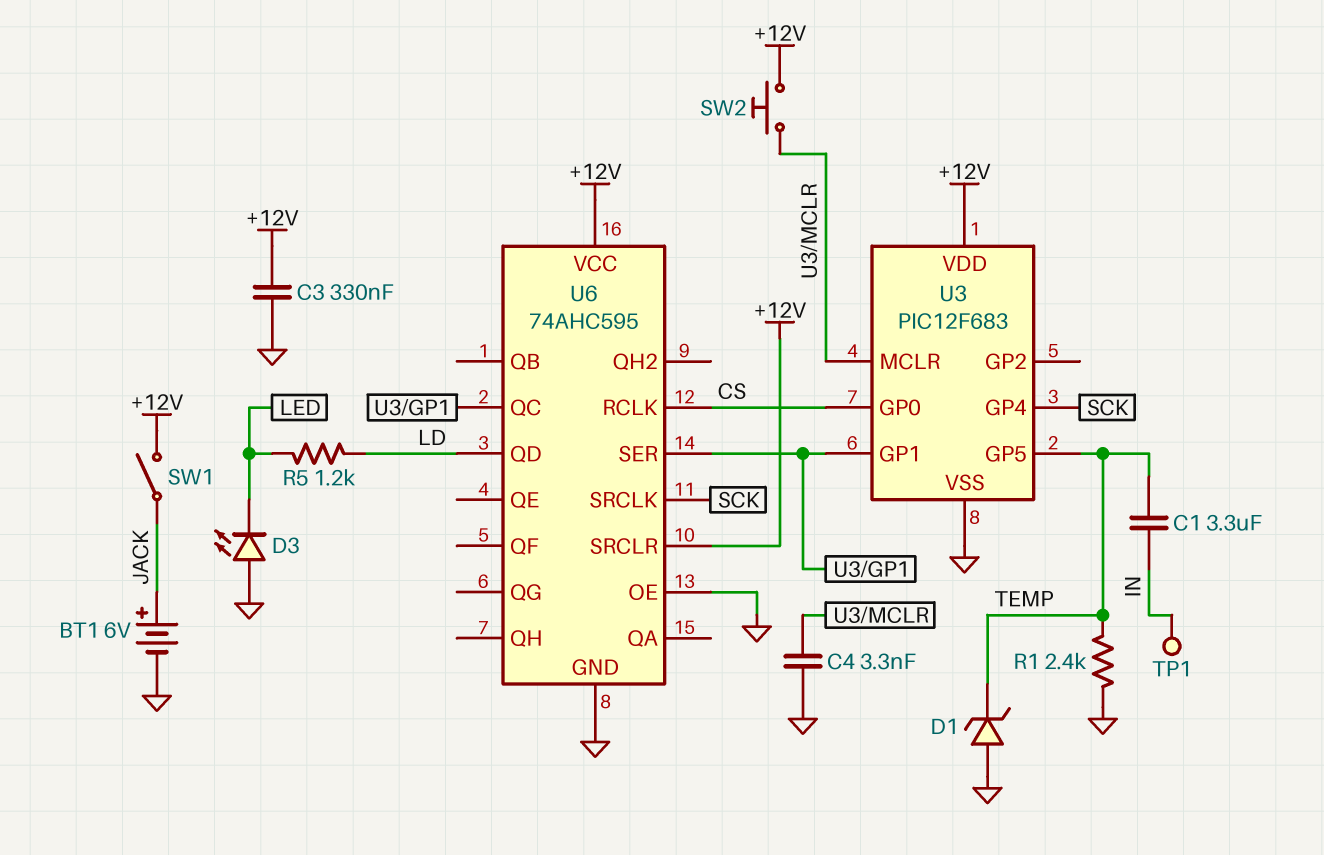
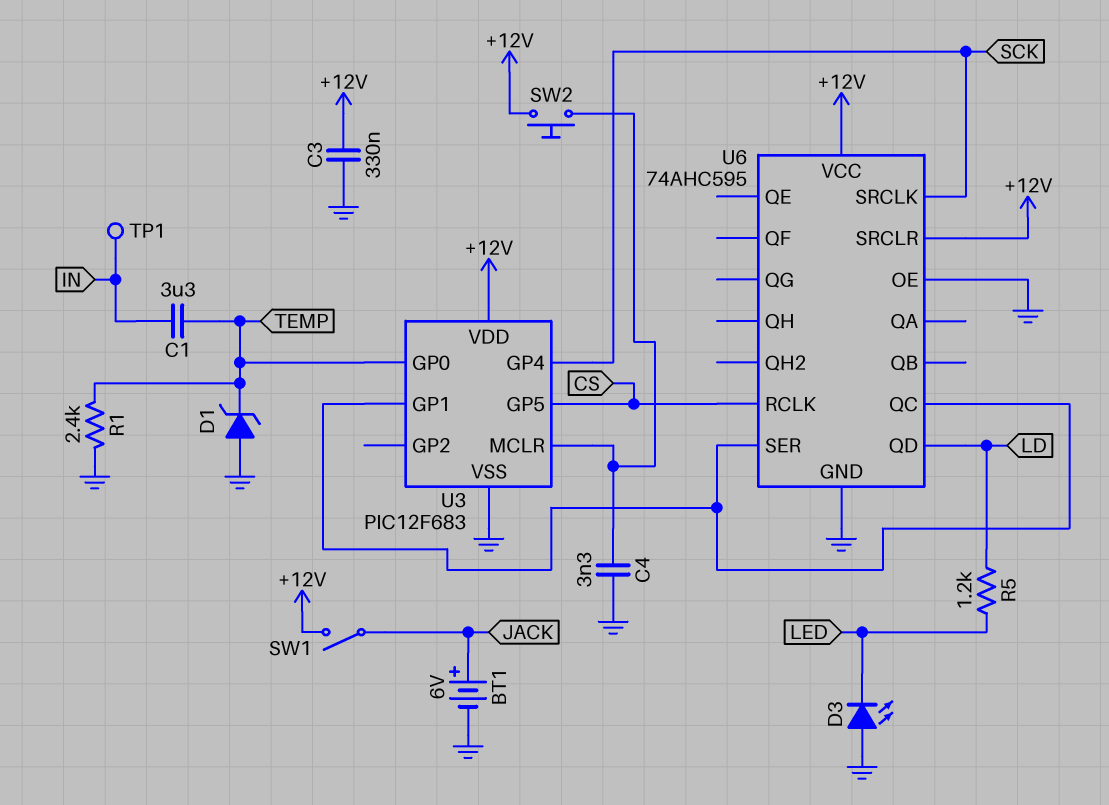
U3 pin GP0: CS -> TEMP
U3 pin GP5: TEMP -> CS

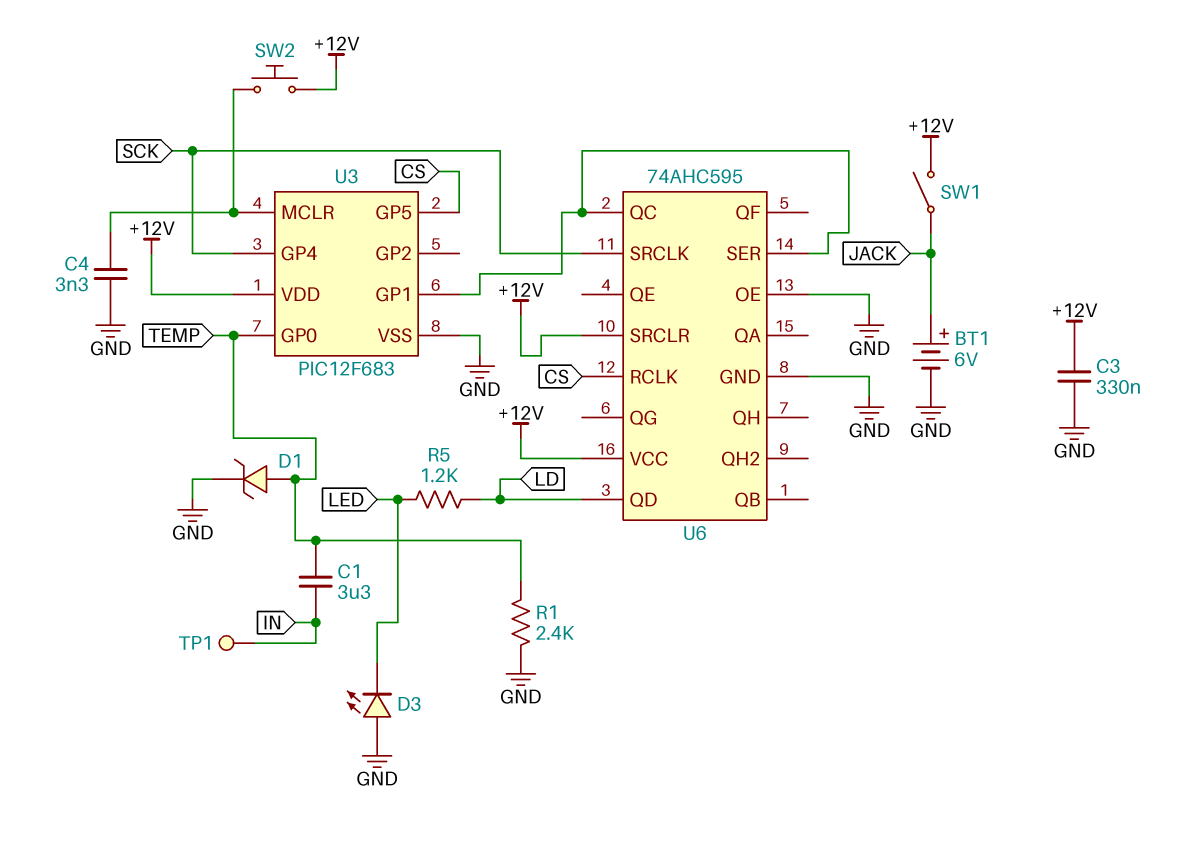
D1: zener (A GND, K TEMP) -> zener (A TEMP, K GND)

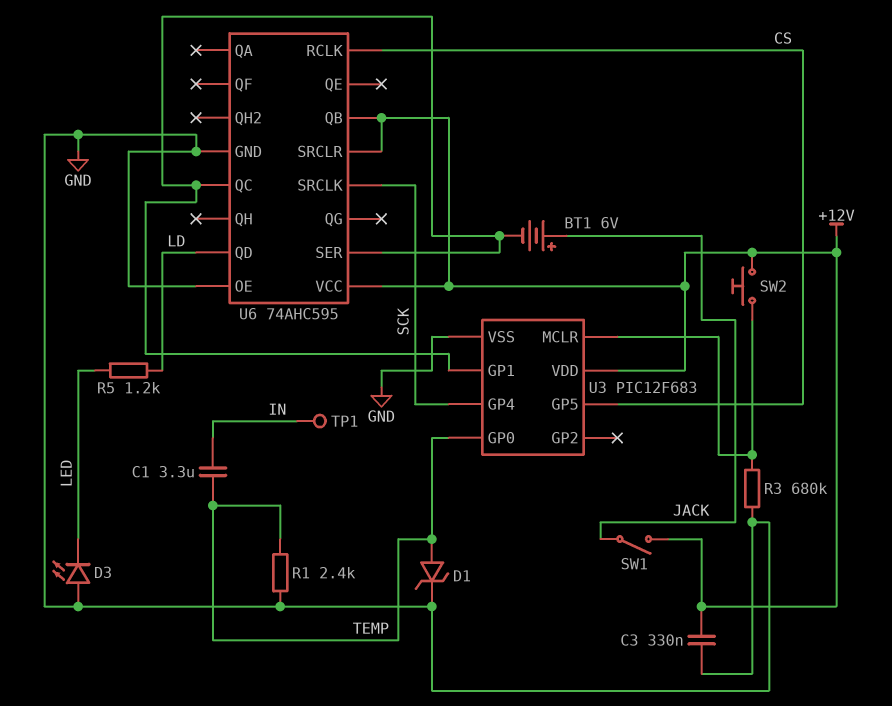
BT1: 6V (plus JACK, minus GND) -> 6V (plus JACK, minus U3/GP1)
C4: 3.3nF (GND, U3/MCLR) -> none
R3: none -> 680k (GND, U3/MCLR)
U6 pin QB: none -> +12V

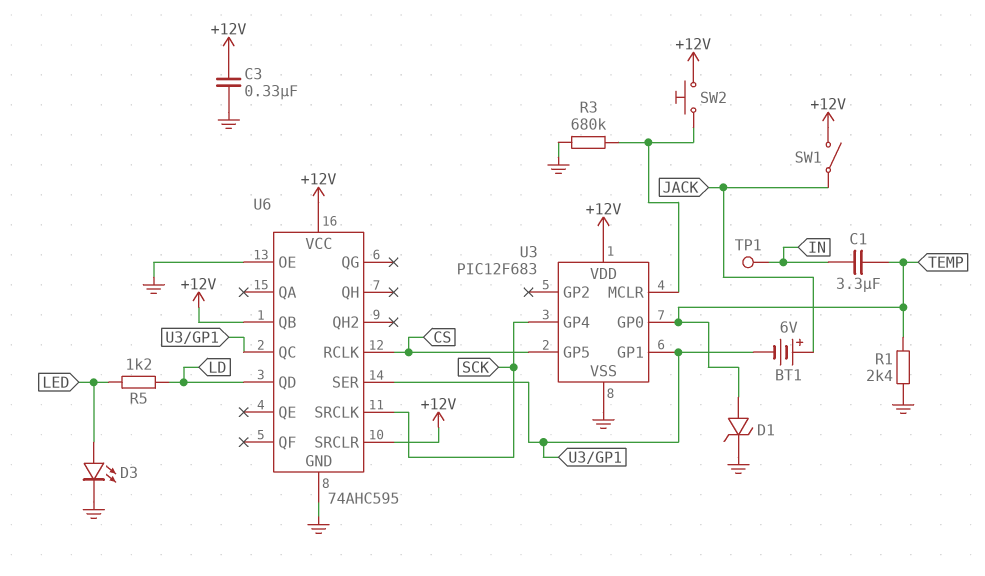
D3: LED (A GND, K LED) -> LED (A LED, K GND)

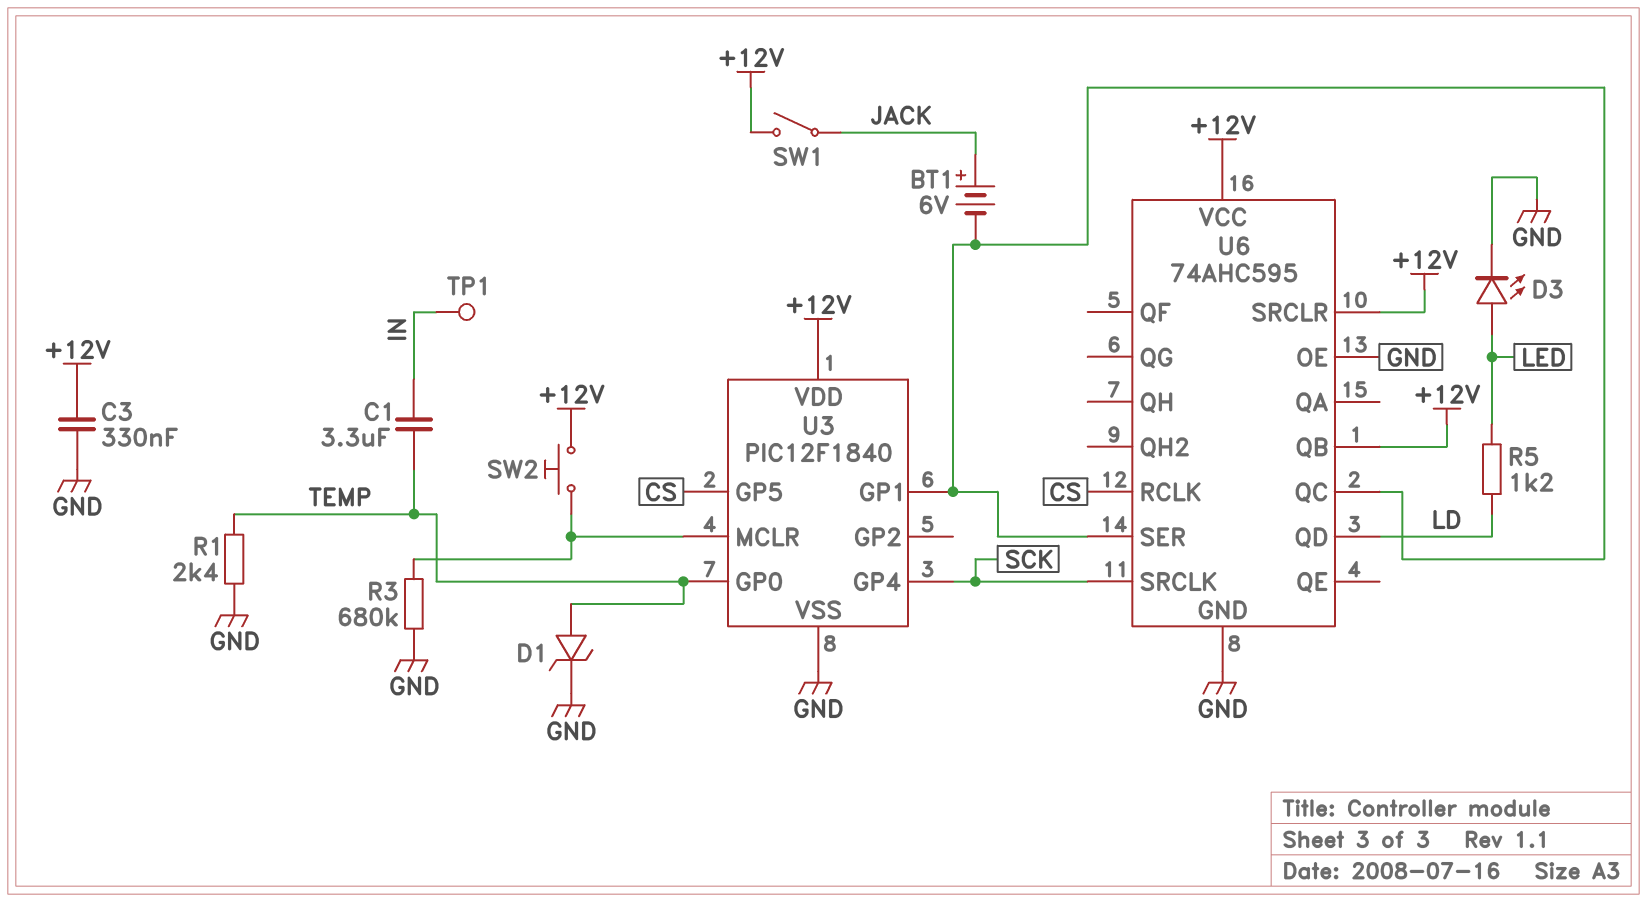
U3: PIC12F683 -> PIC12F1840

